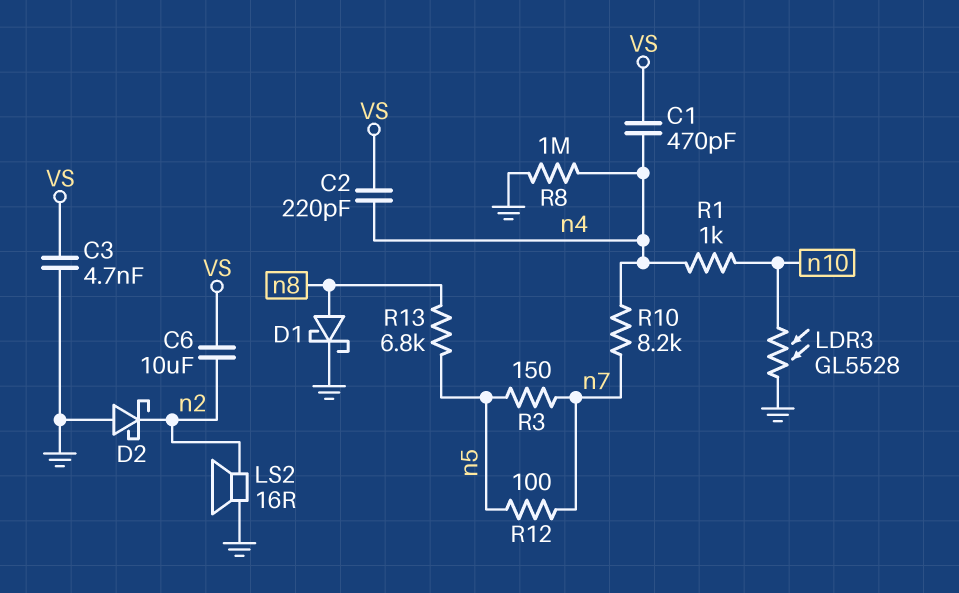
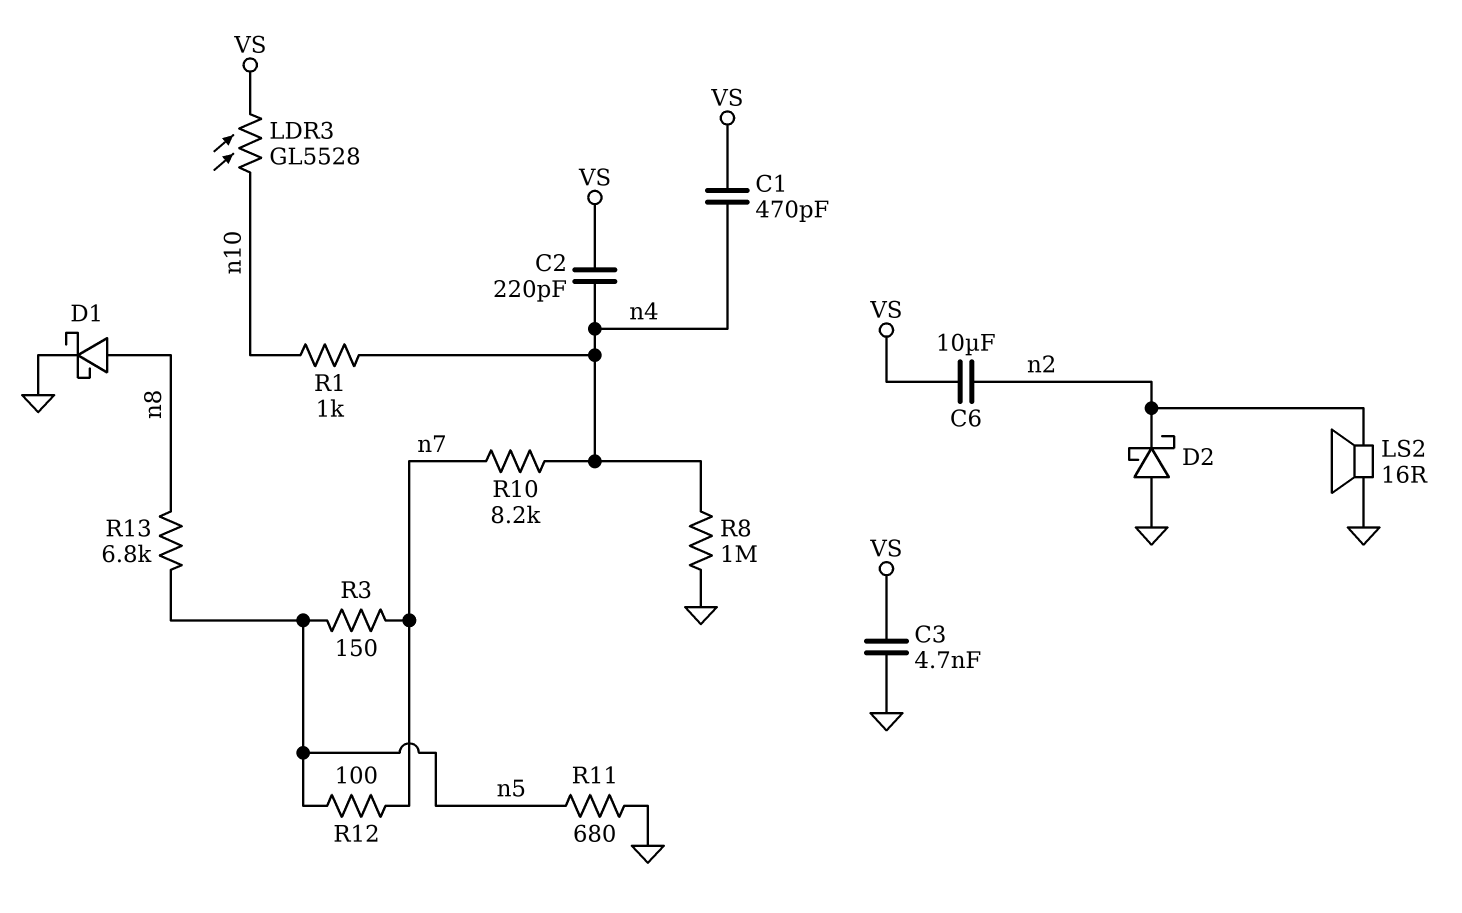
LDR3: GL5528 (GND, n10) -> GL5528 (VS, n10)
R11: none -> 680 (GND, n5)

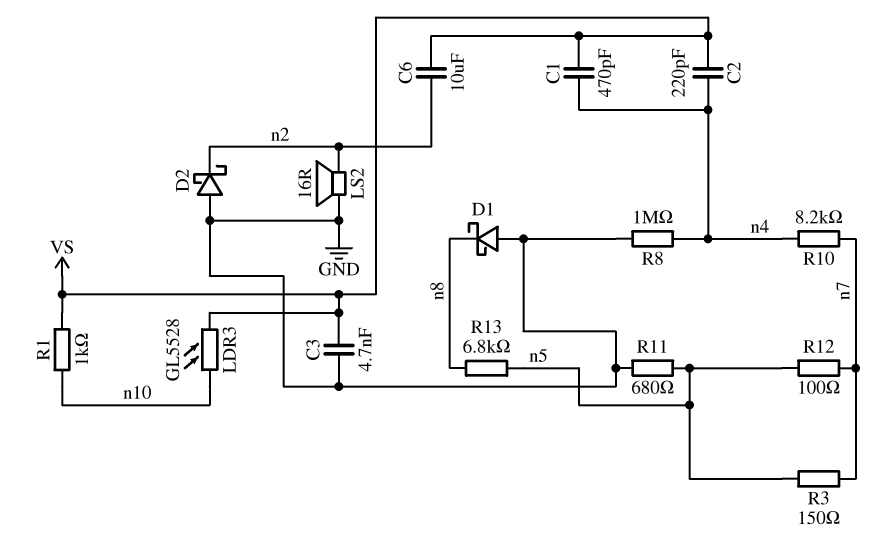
D1: schottky (A n8, K GND) -> schottky (A GND, K n8)
R1: 1k (n4, n10) -> 1k (VS, n10)

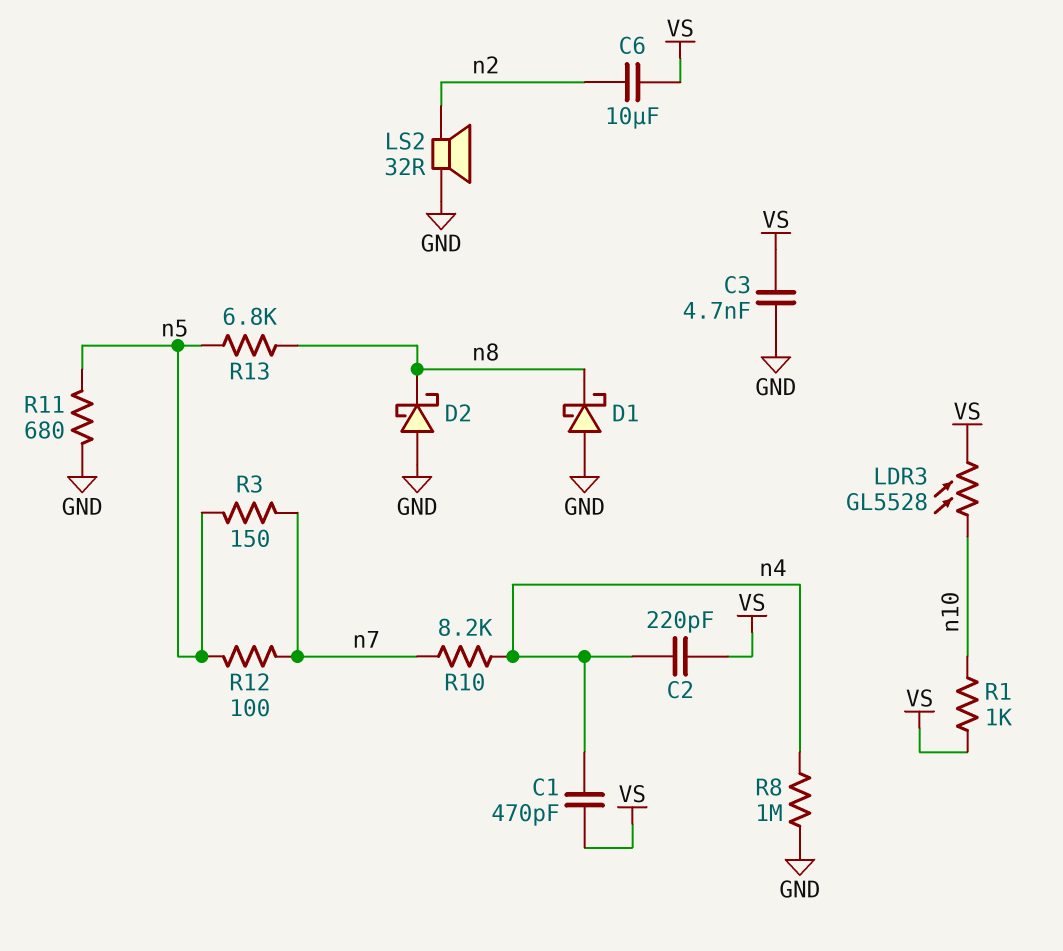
D2: schottky (A GND, K n2) -> schottky (A GND, K n8)
LS2: speaker 16R (GND, n2) -> speaker 32R (GND, n2)

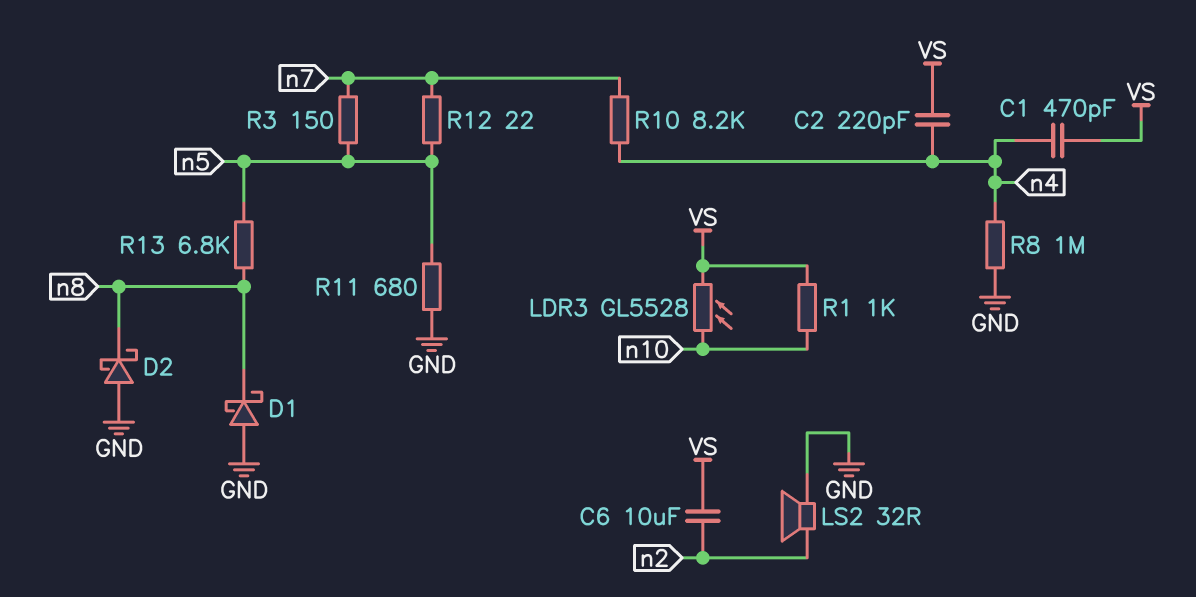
C3: 4.7nF (GND, VS) -> none
R12: 100 (n5, n7) -> 22 (n5, n7)

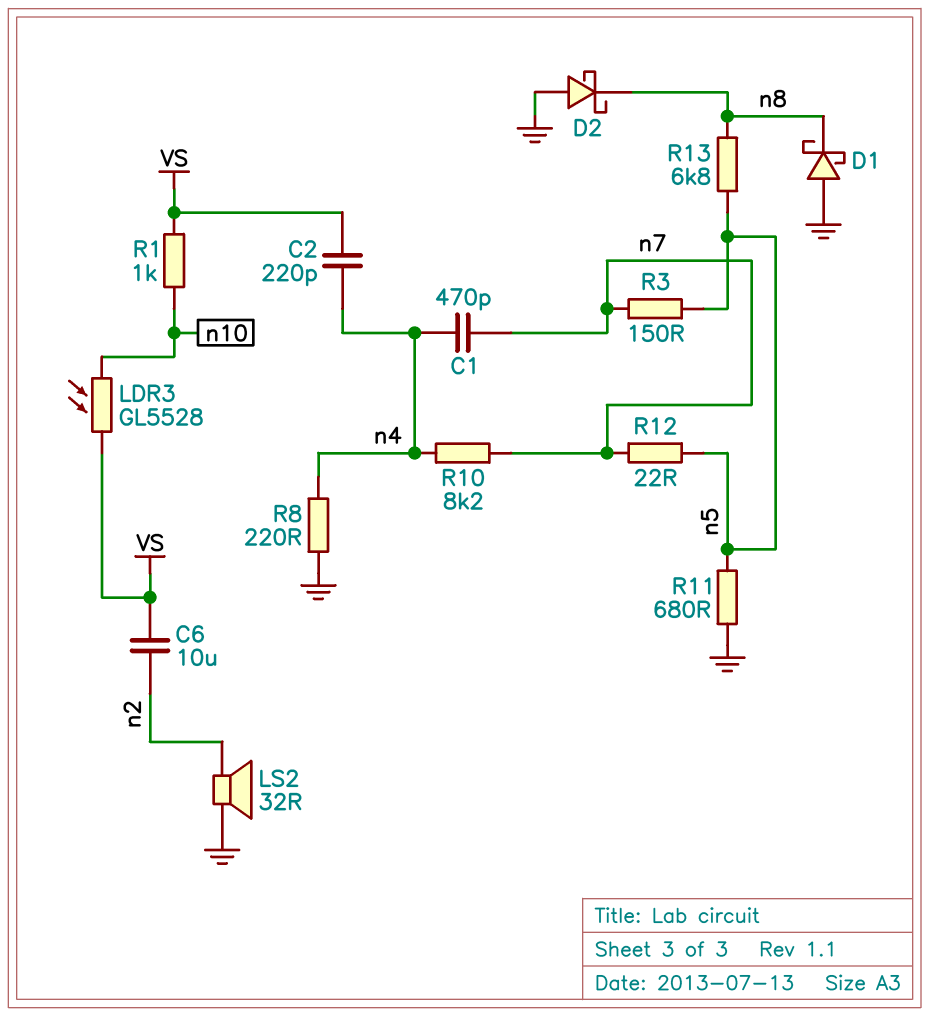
C1: 470pF (VS, n4) -> 470pF (n4, n7)
R8: 1M (GND, n4) -> 220 (GND, n4)

